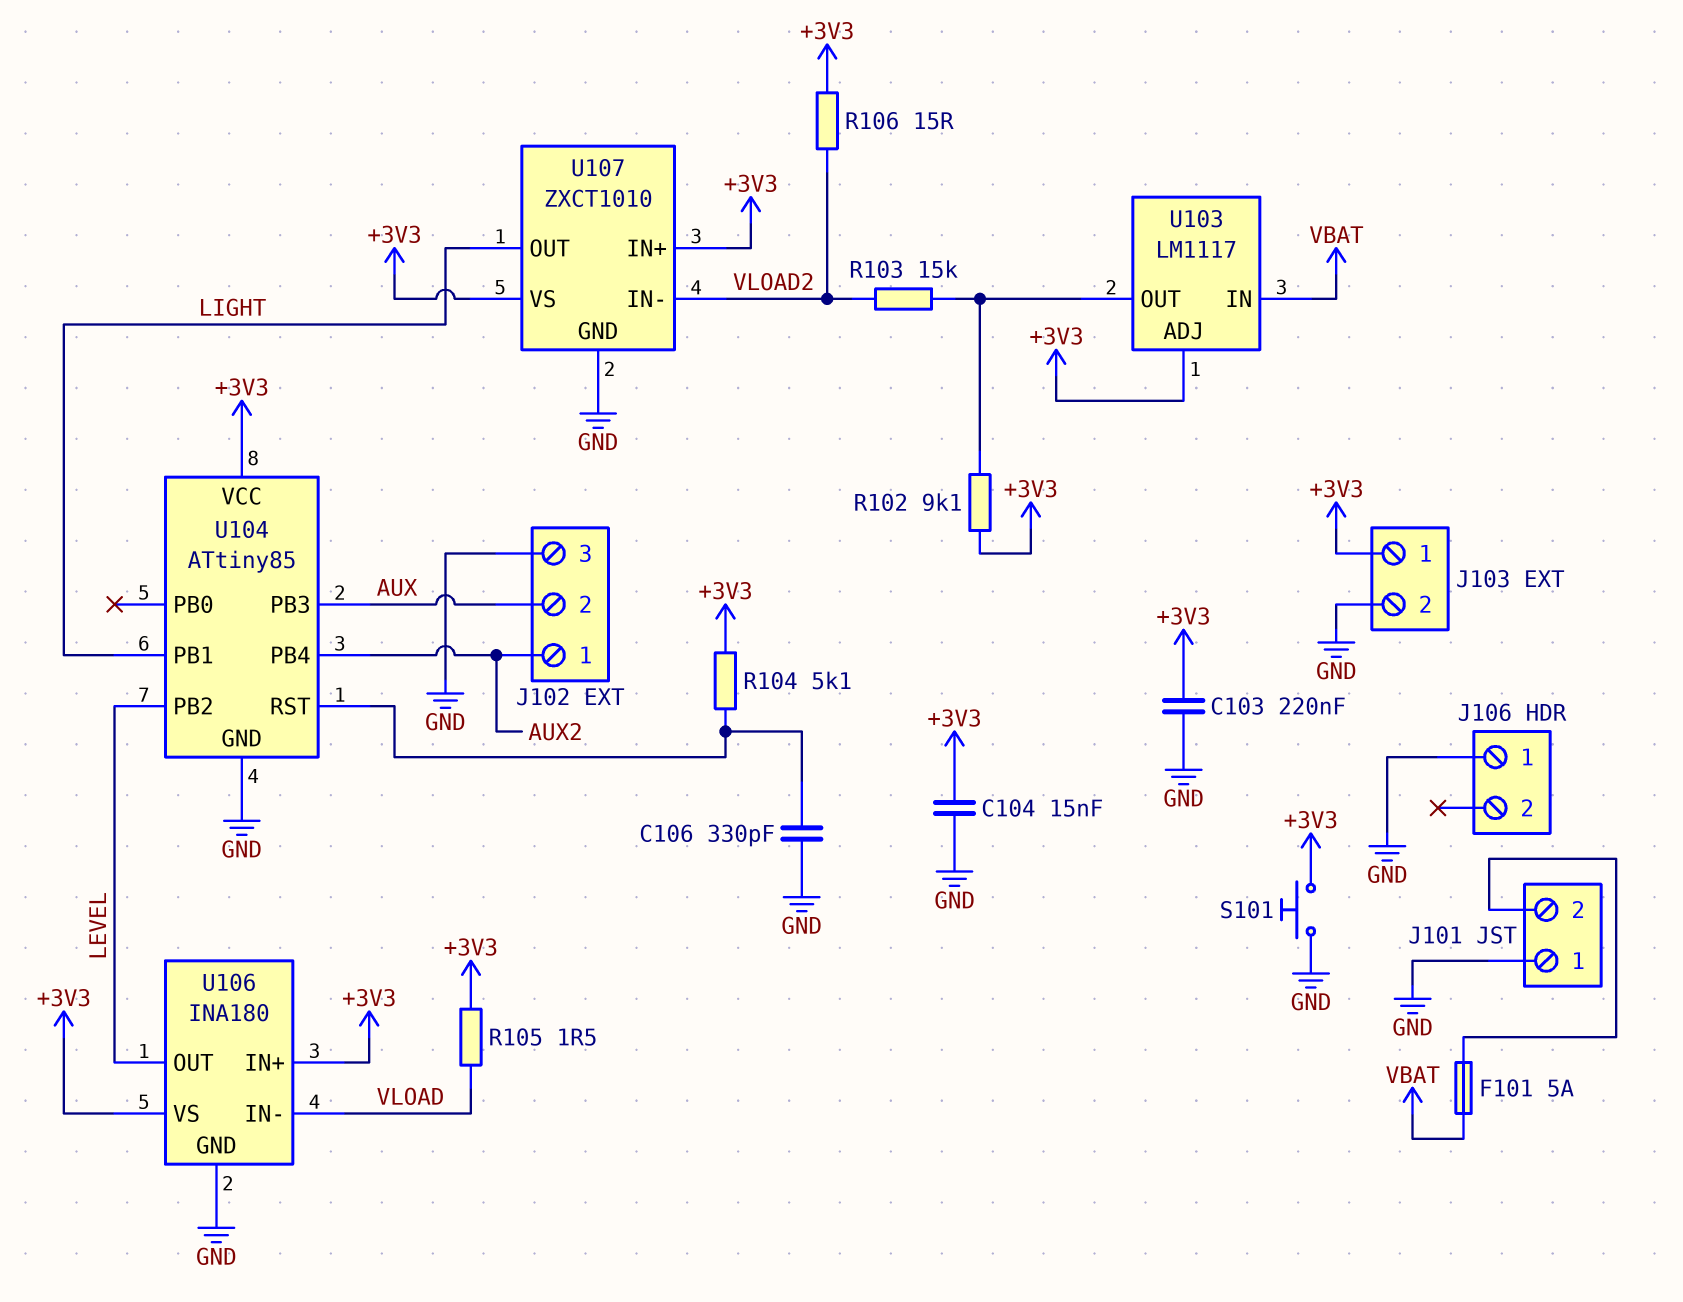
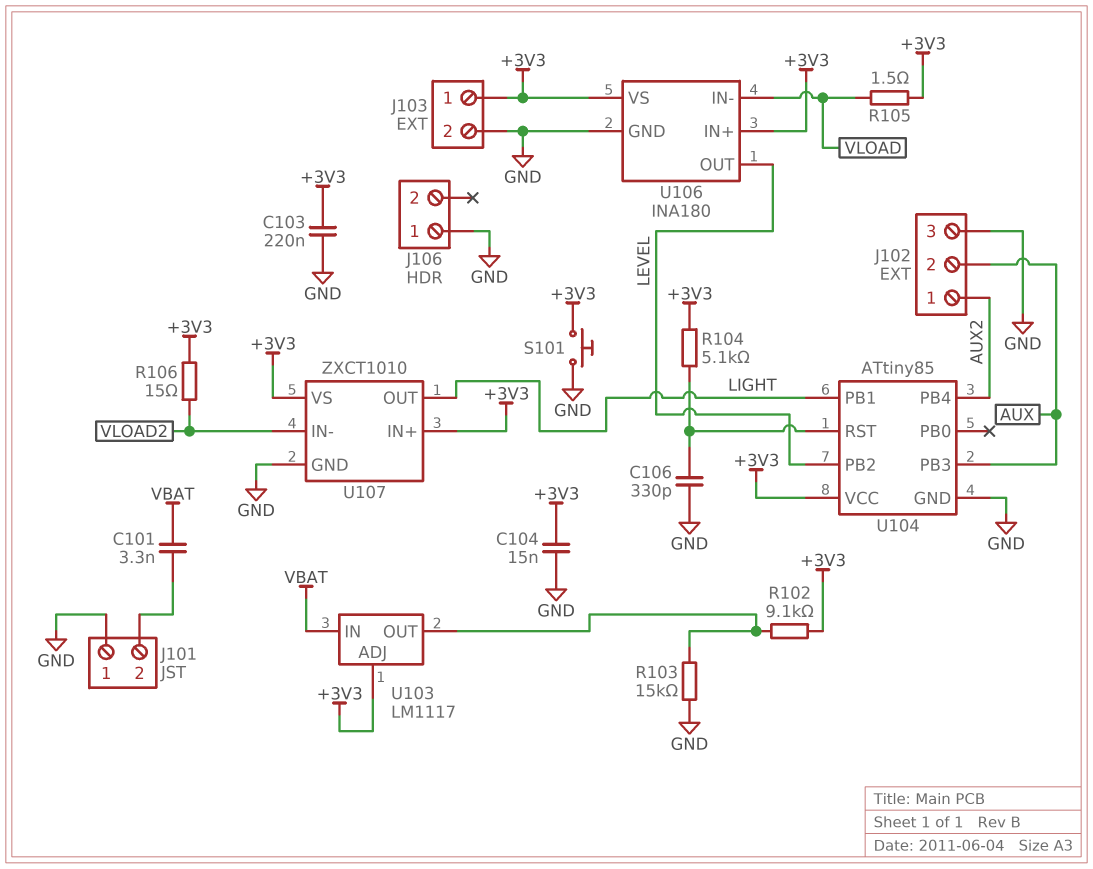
C101: none -> 3.3nF (J101/2, VBAT)
F101: 5A (J101/2, VBAT) -> none
R103: 15k (U103/OUT, VLOAD2) -> 15k (GND, U103/OUT)

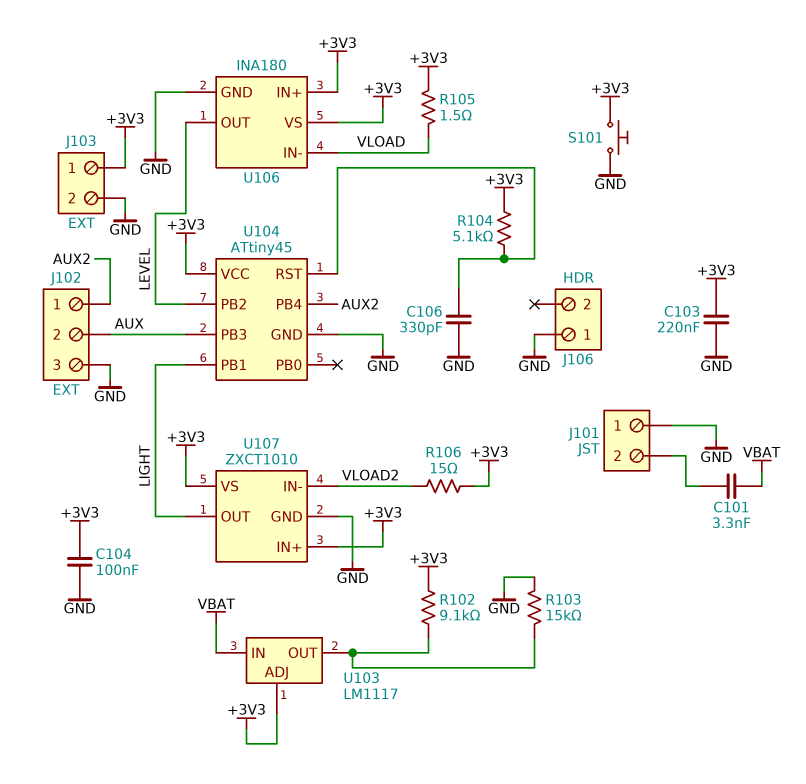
C104: 15nF (+3V3, GND) -> 100nF (+3V3, GND)
U104: ATtiny85 -> ATtiny45

